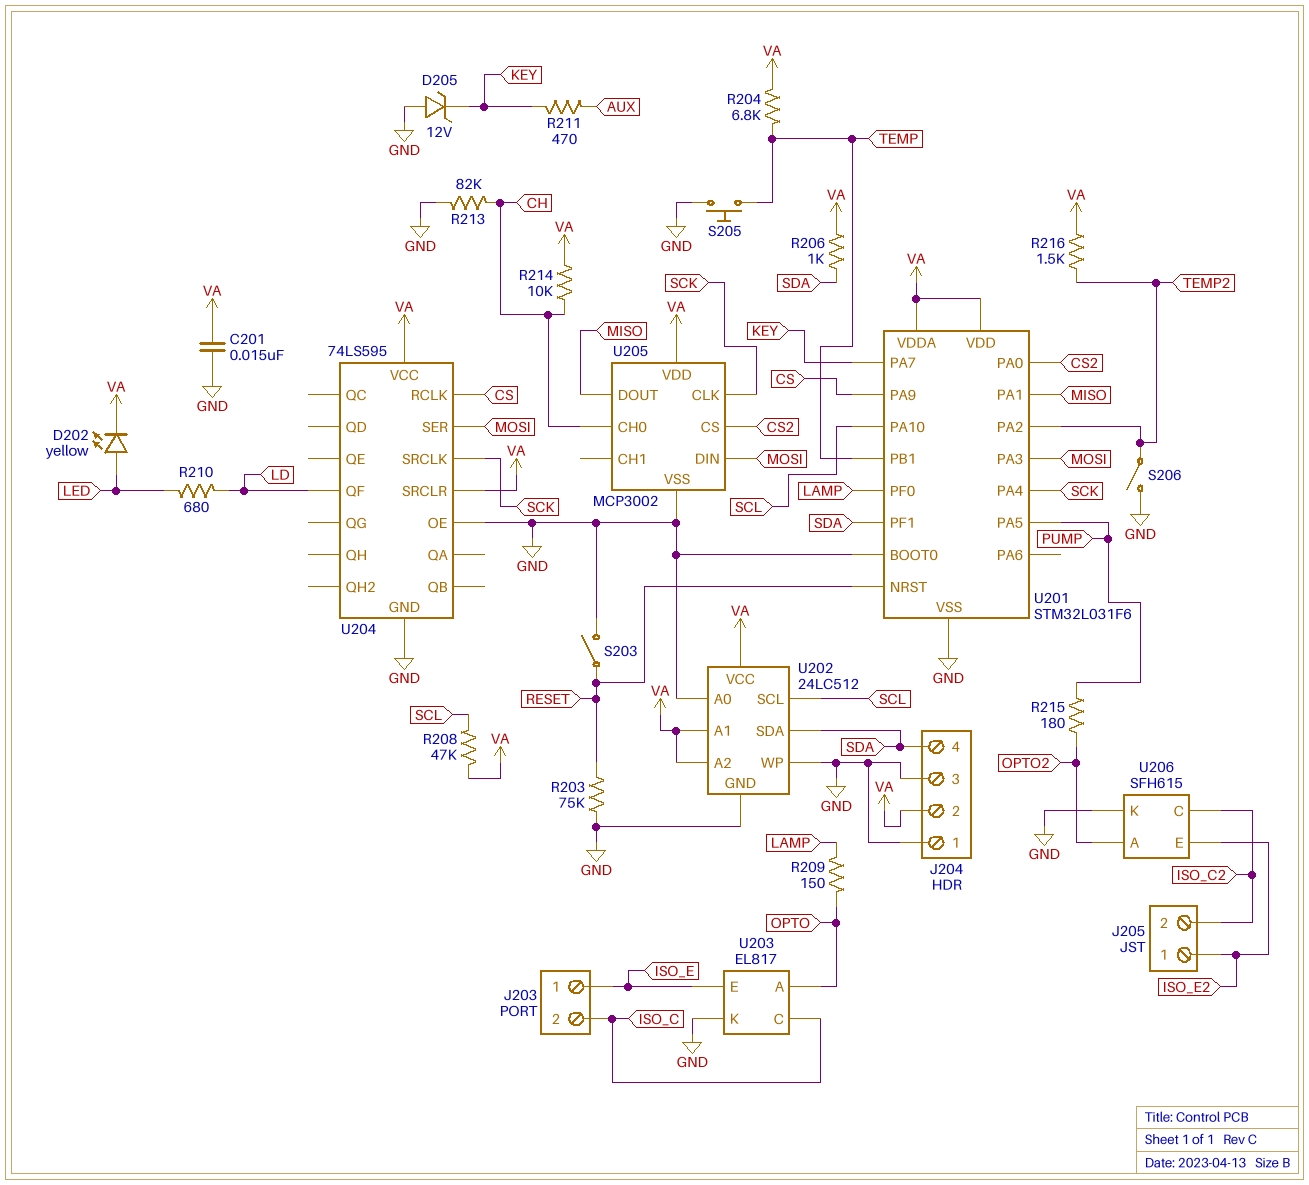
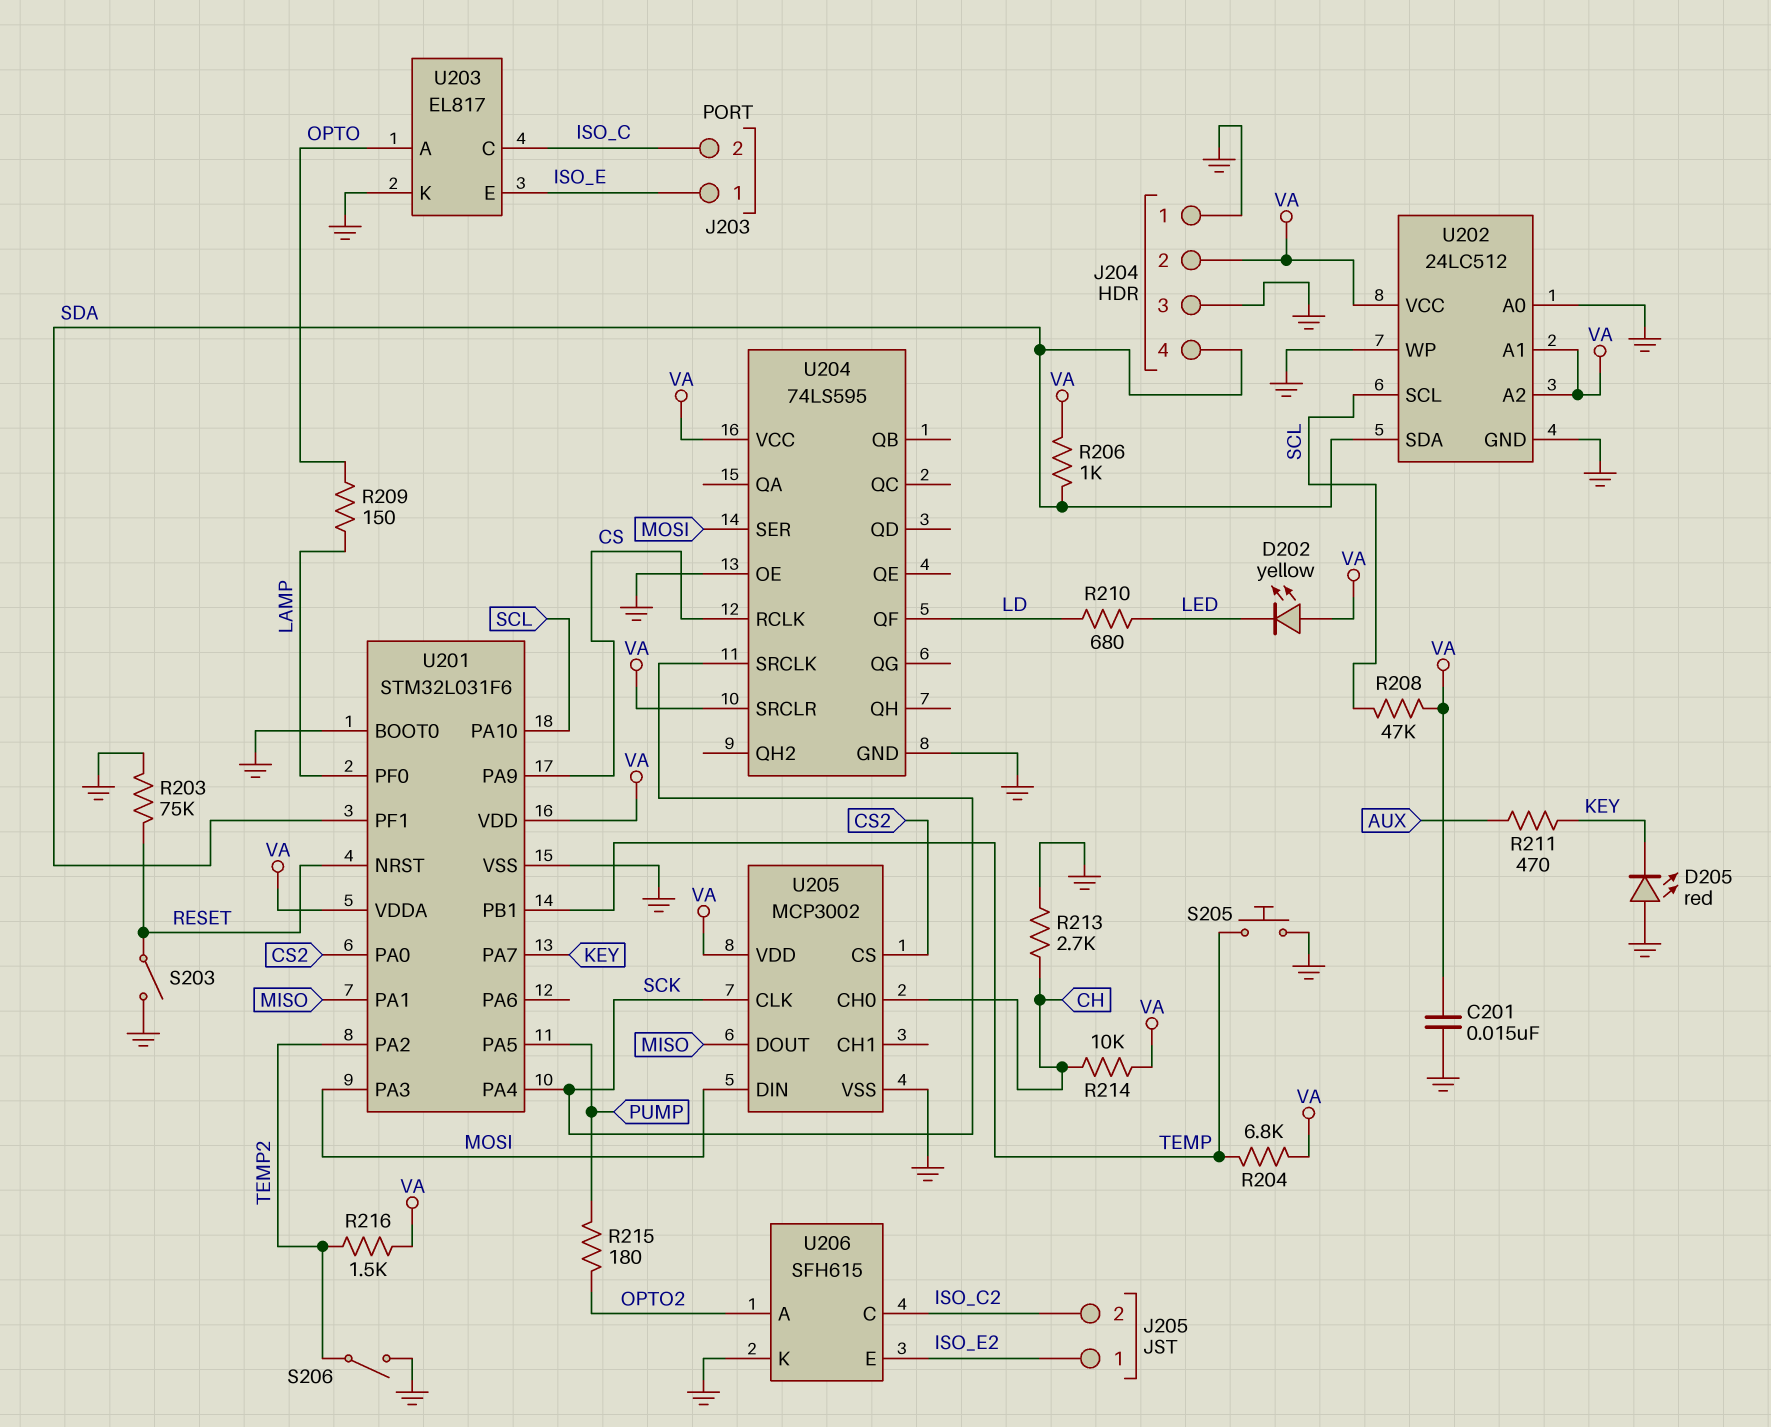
D202: LED yellow (A LED, K VA) -> LED yellow (A VA, K LED)
D205: zener 12V (A GND, K KEY) -> LED red (A GND, K KEY)
R213: 82k (CH, GND) -> 2.7k (CH, GND)

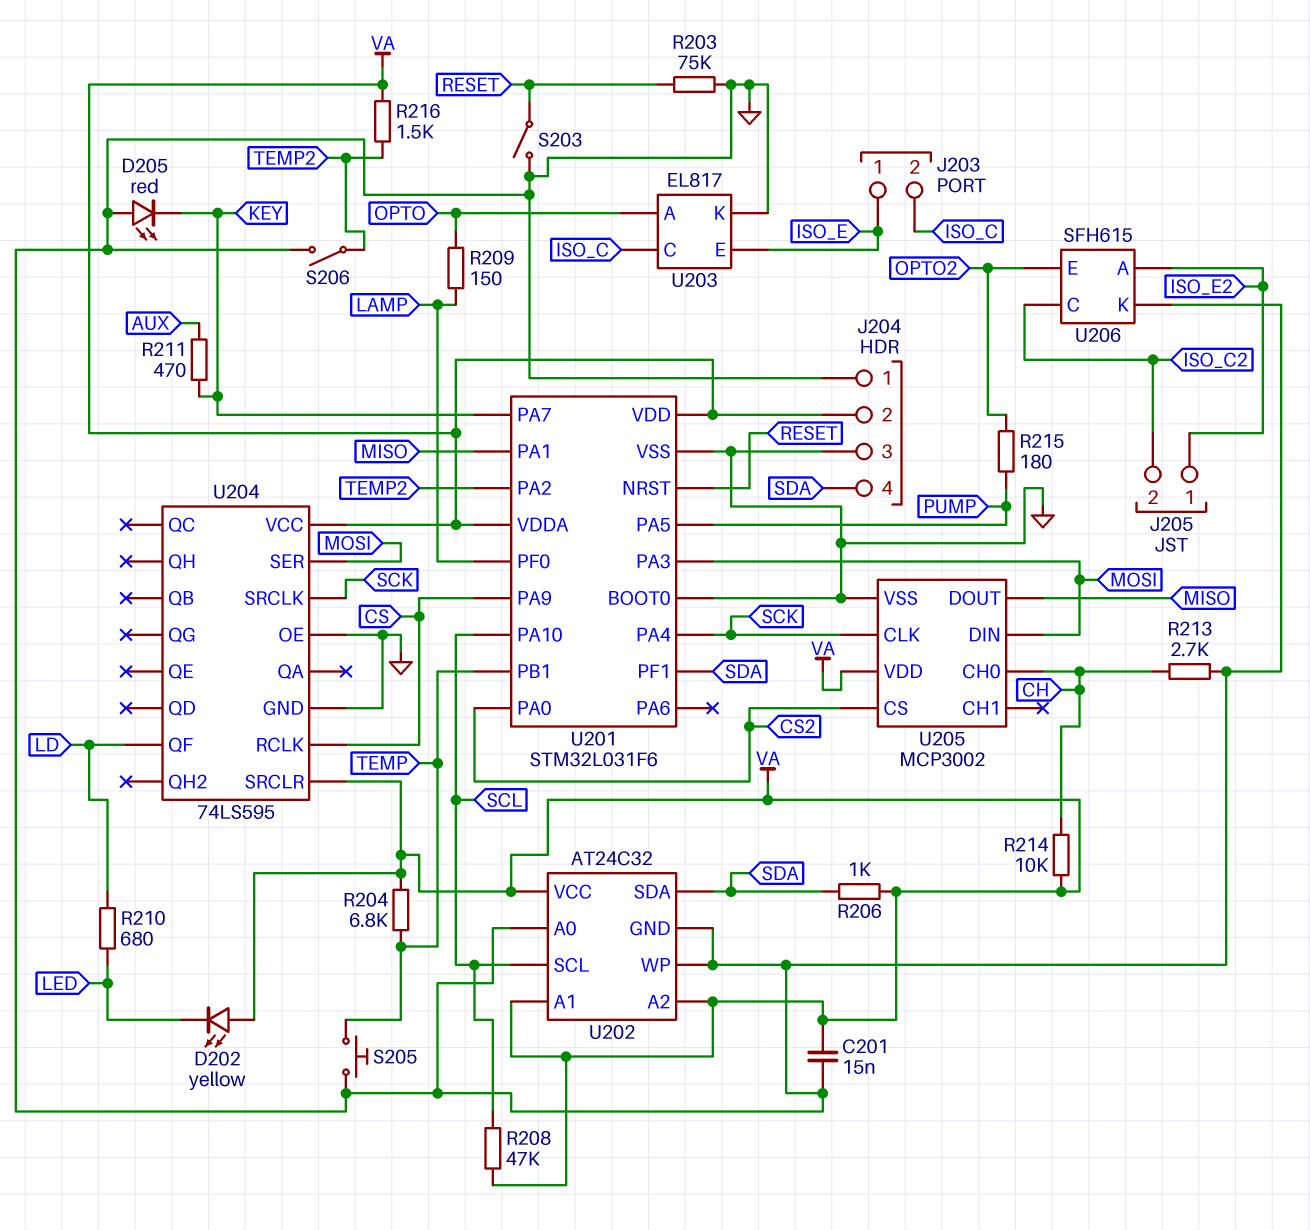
U202: 24LC512 -> AT24C32
U206 pin A: OPTO2 -> ISO_E2
U206 pin E: ISO_E2 -> OPTO2

